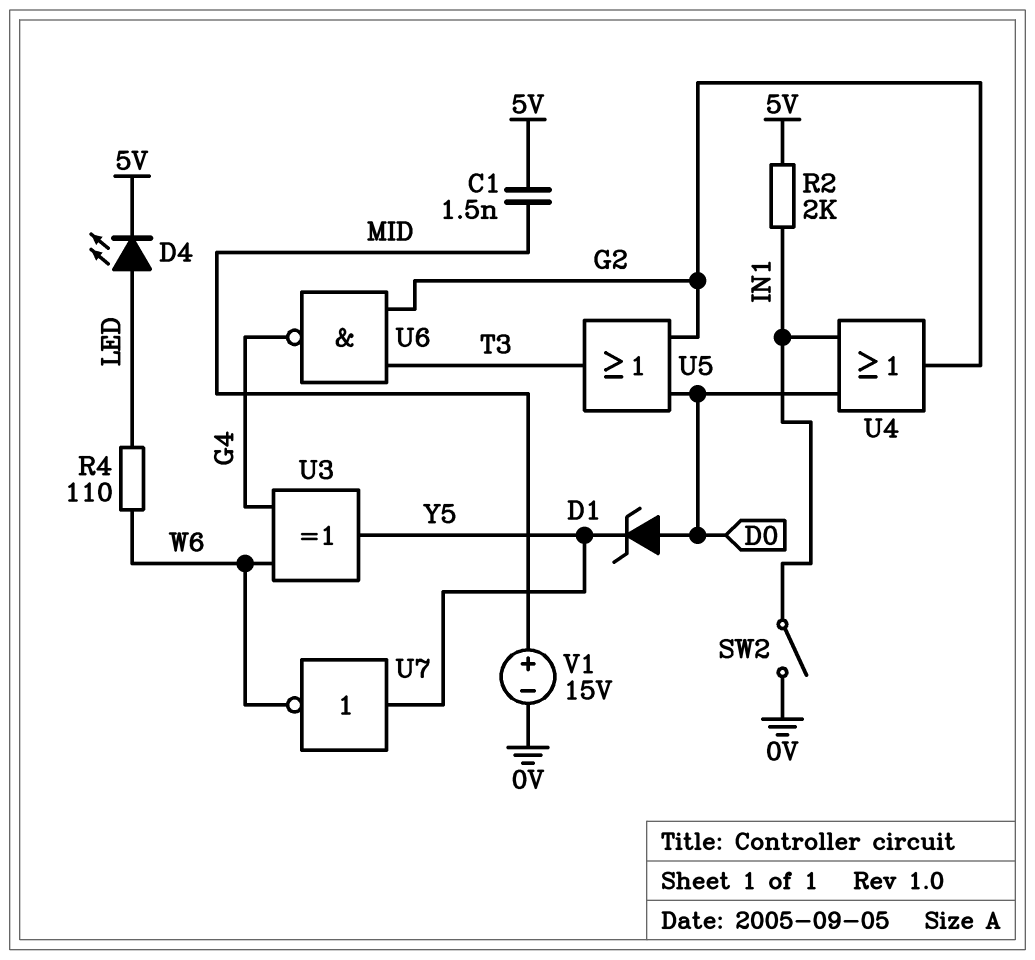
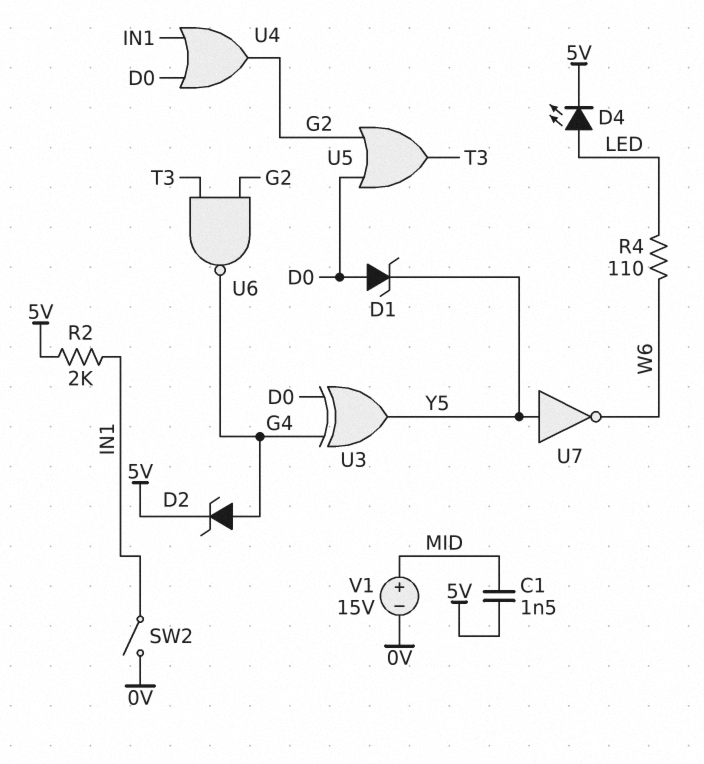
D2: none -> zener (A G4, K 5V)
U3: XOR (in G4, in W6, out Y5) -> XOR (in D0, in G4, out Y5)

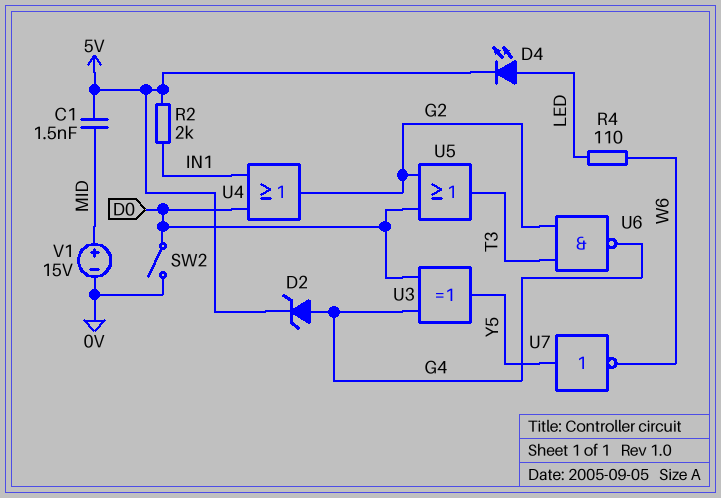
D1: zener (A D0, K Y5) -> none
SW2: switch (0V, IN1) -> switch (0V, D0)

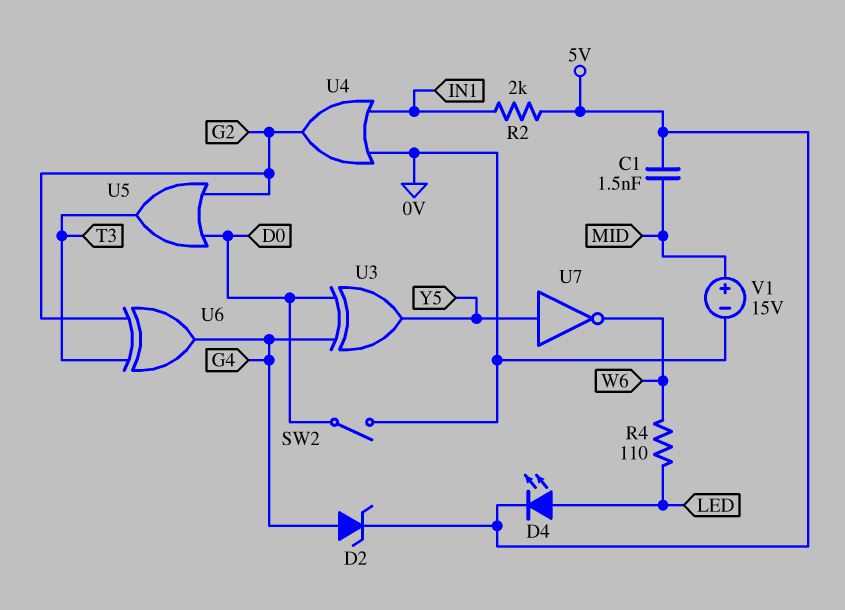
U4: OR (in D0, in IN1, out G2) -> OR (in 0V, in IN1, out G2)
U6: NAND (in G2, in T3, out G4) -> XOR (in G2, in T3, out G4)

